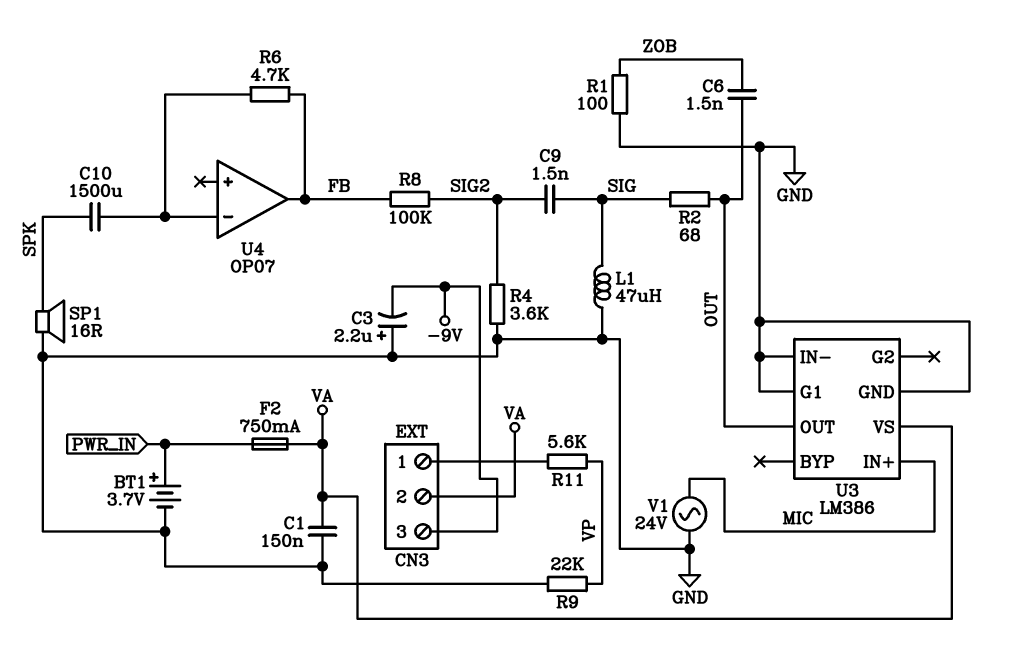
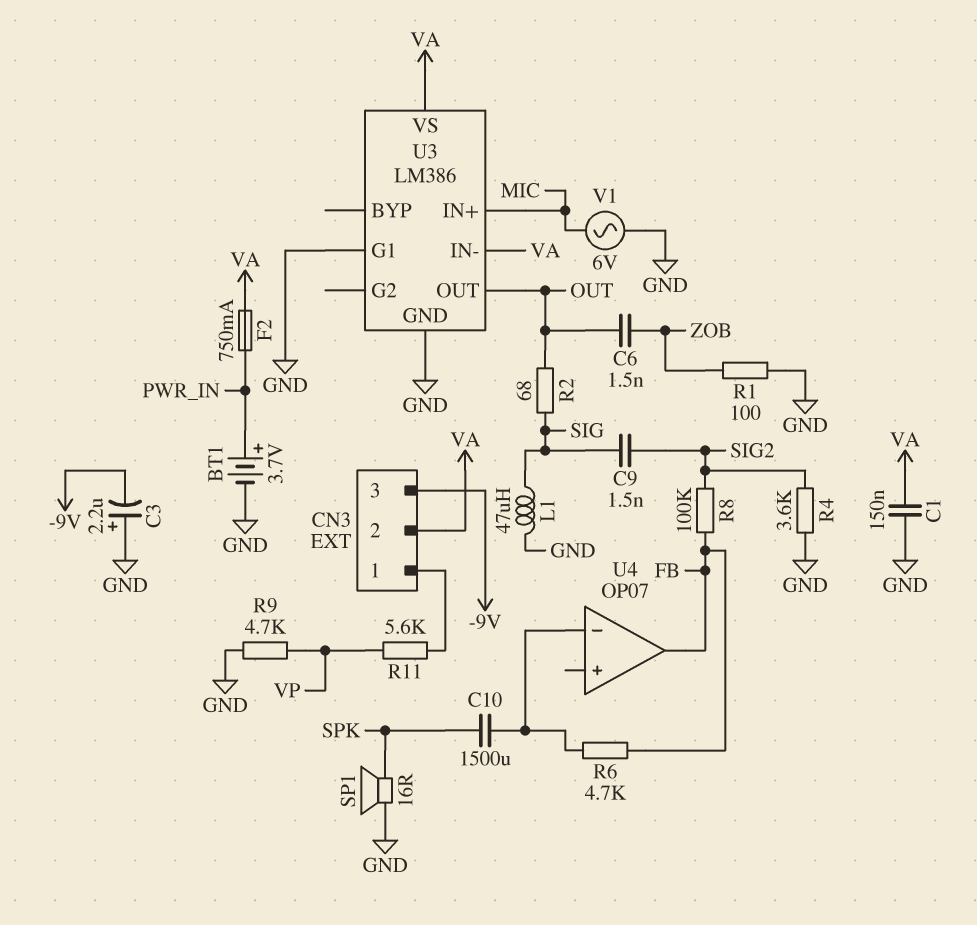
R9: 22k (GND, VP) -> 4.7k (GND, VP)
U3 pin IN-: GND -> VA
V1: AC 24V (GND, MIC) -> AC 6V (GND, MIC)

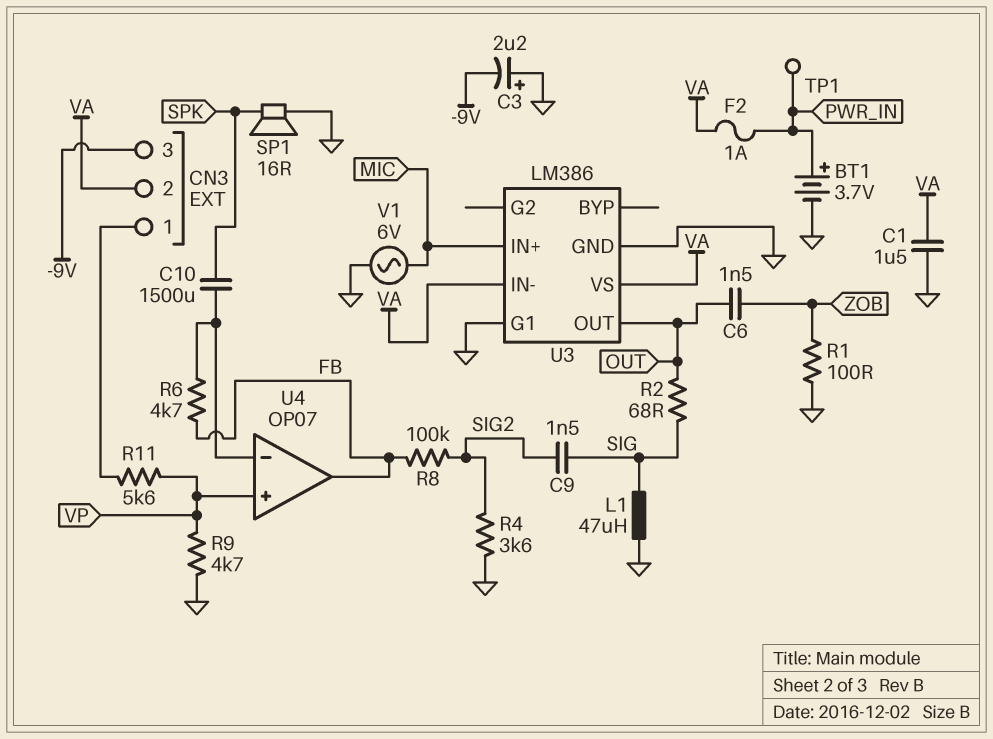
C1: 150nF (GND, VA) -> 1.5uF (GND, VA)
F2: 750mA (PWR_IN, VA) -> 1A (PWR_IN, VA)
TP1: none -> test point (PWR_IN)
U4 pin in+: none -> VP

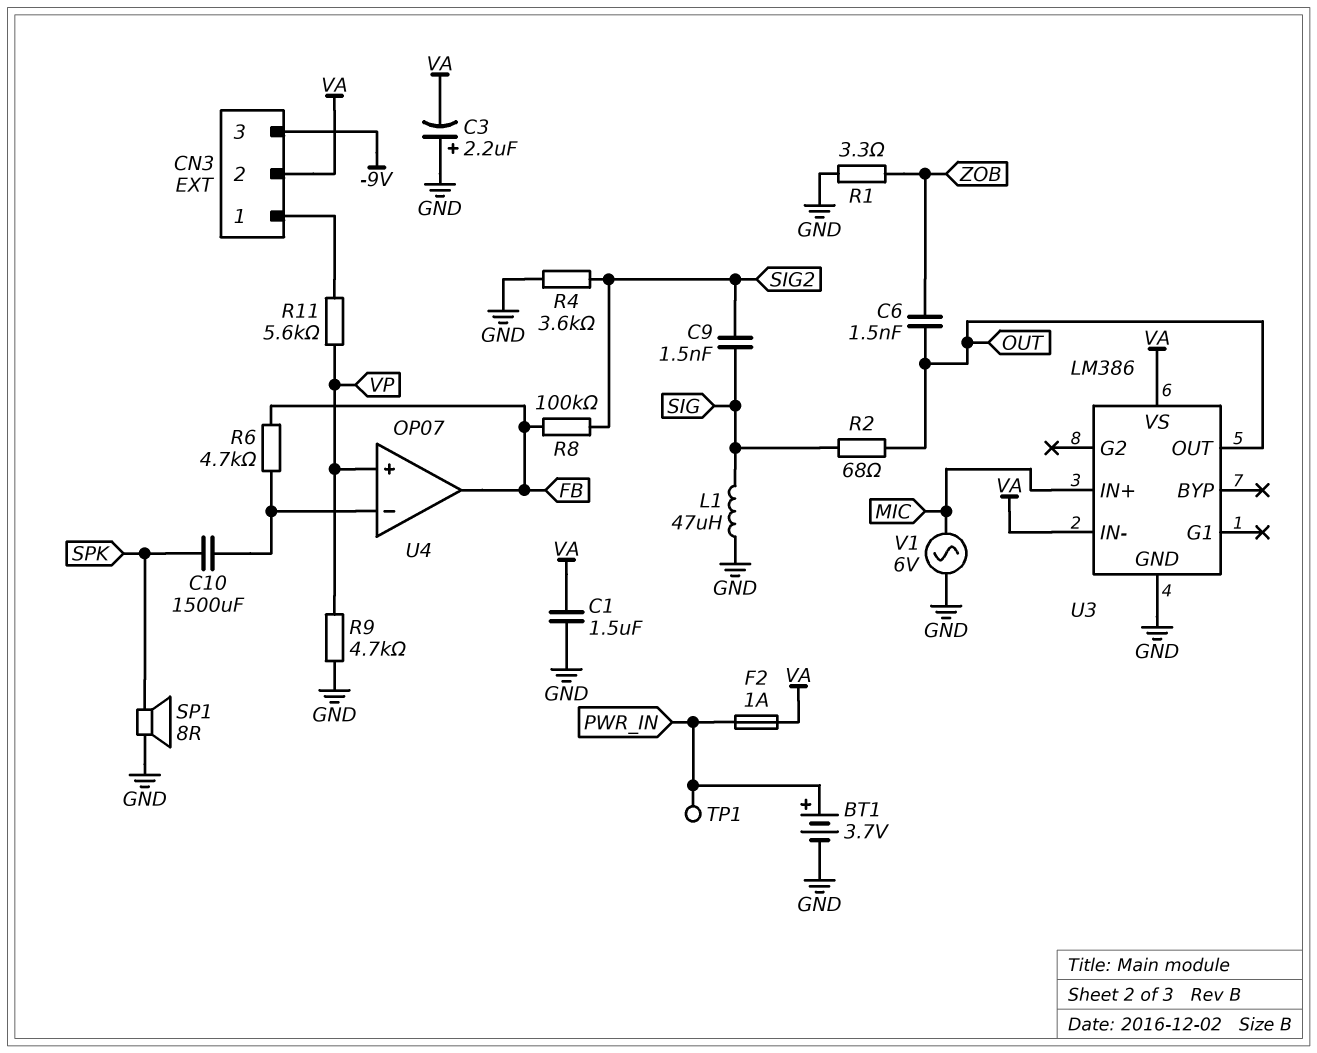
C3: 2.2uF (plus GND, minus -9V) -> 2.2uF (plus GND, minus VA)
R1: 100 (GND, ZOB) -> 3.3 (GND, ZOB)
SP1: speaker 16R (GND, SPK) -> speaker 8R (GND, SPK)
U3 pin G1: GND -> none

